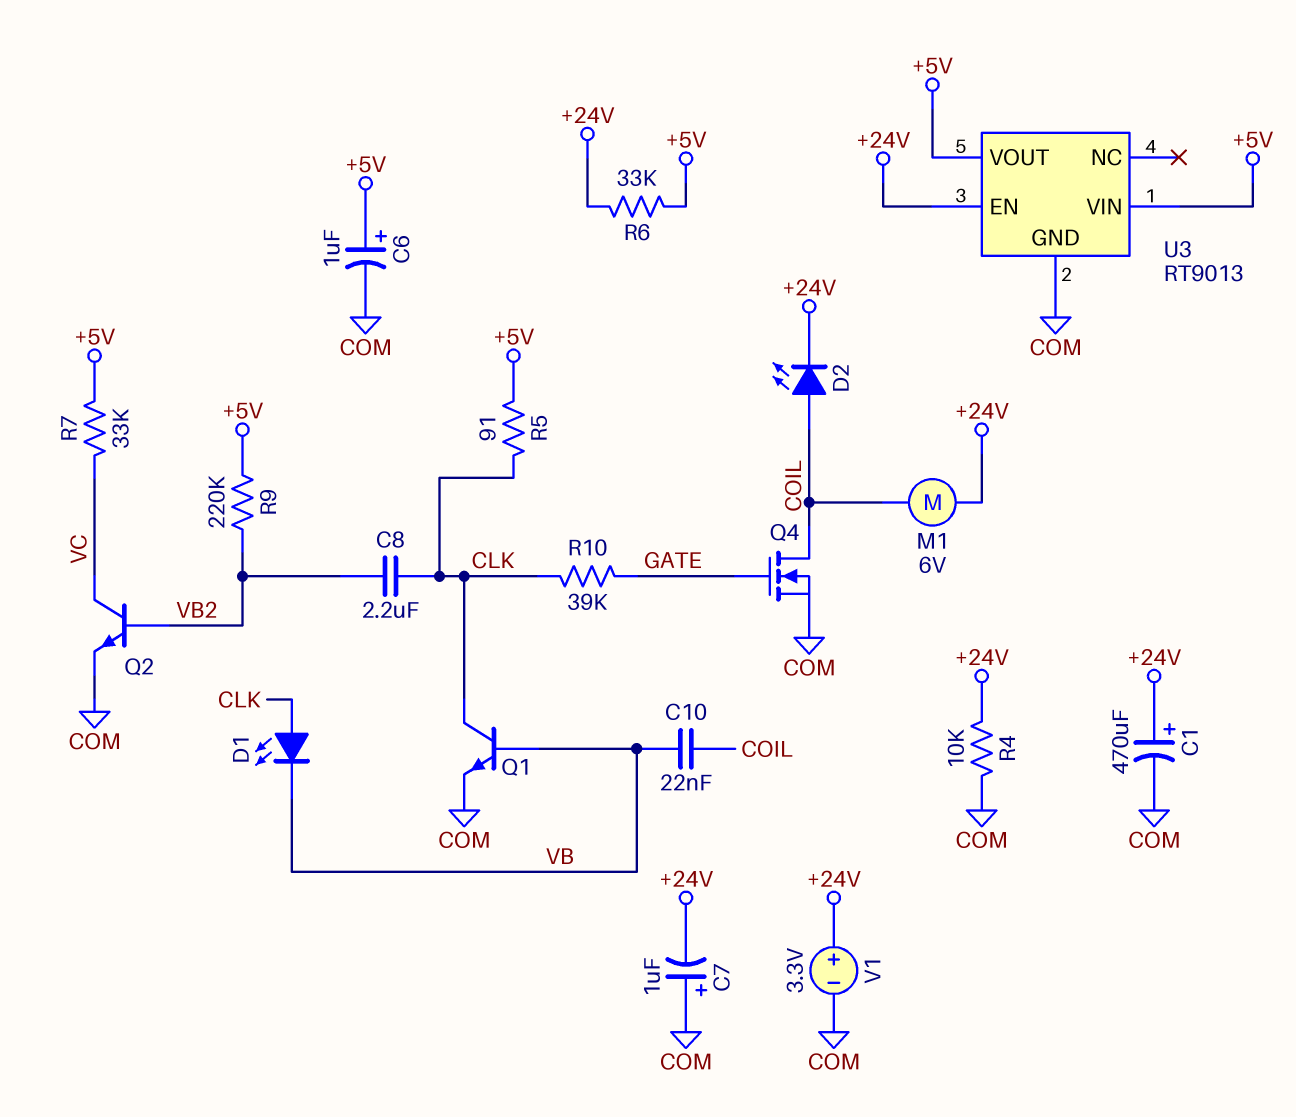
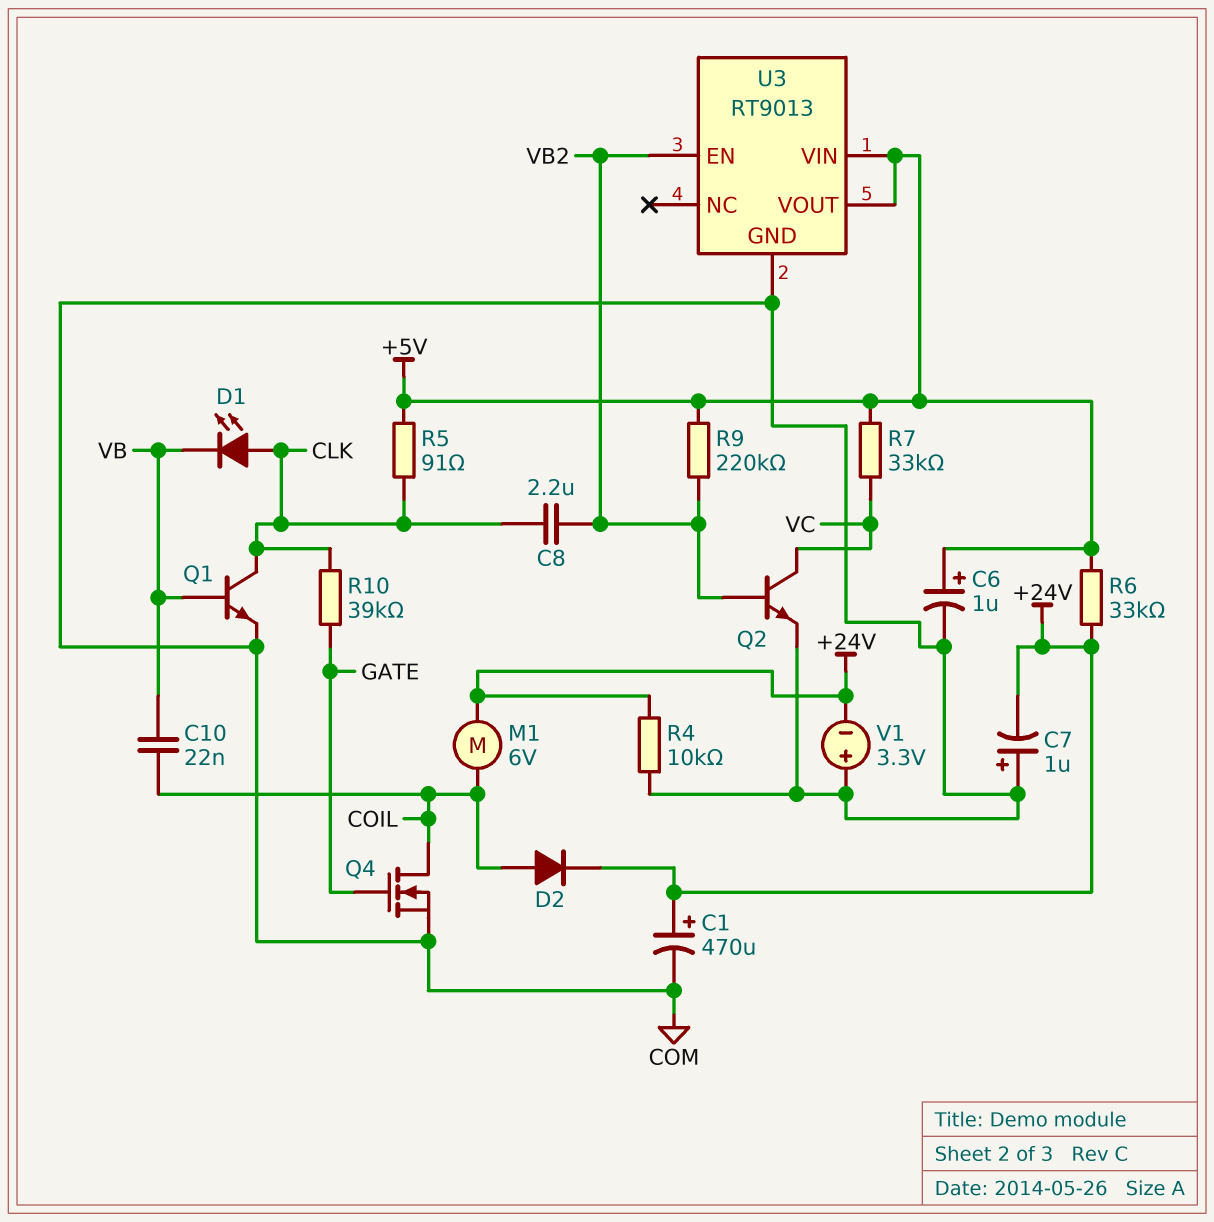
D2: LED (A COIL, K +24V) -> diode (A COIL, K +24V)
U3 pin EN: +24V -> VB2
V1: 3.3V (plus +24V, minus COM) -> 3.3V (plus COM, minus +24V)

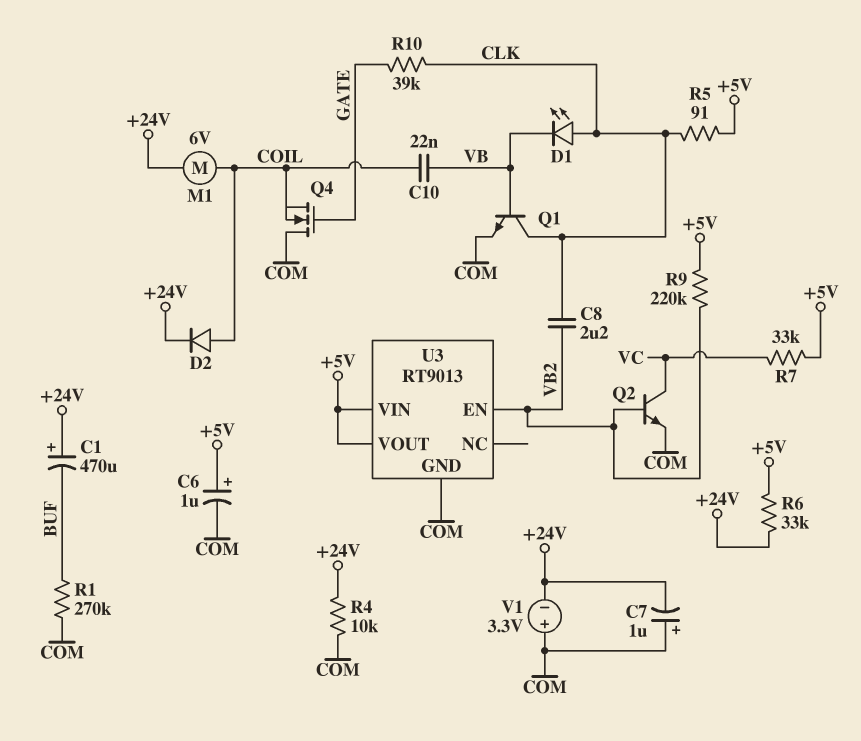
C1: 470uF (plus +24V, minus COM) -> 470uF (plus +24V, minus BUF)
Q4: NMOS (G GATE, D COIL, S COM) -> NMOS (G GATE, D COM, S COIL)
R1: none -> 270k (BUF, COM)

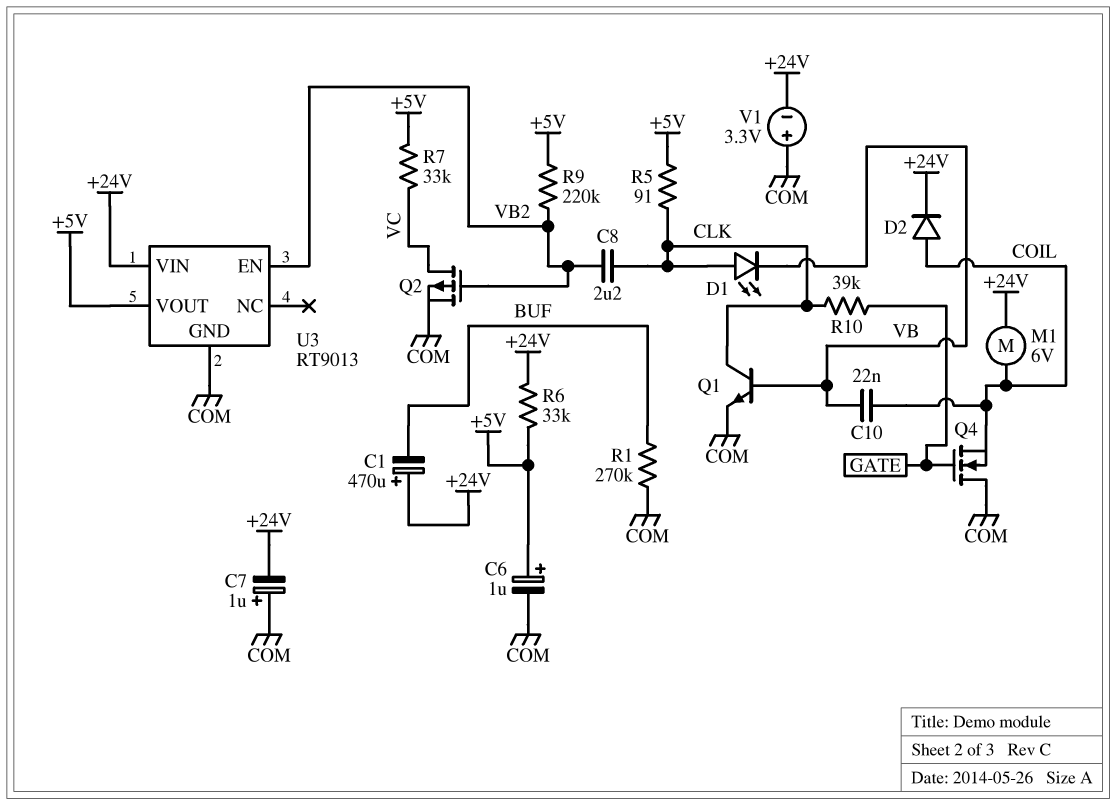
Q2: NPN (B VB2, C VC, E COM) -> PMOS (G VB2, D VC, S COM)
R4: 10k (+24V, COM) -> none
U3 pin VIN: +5V -> +24V

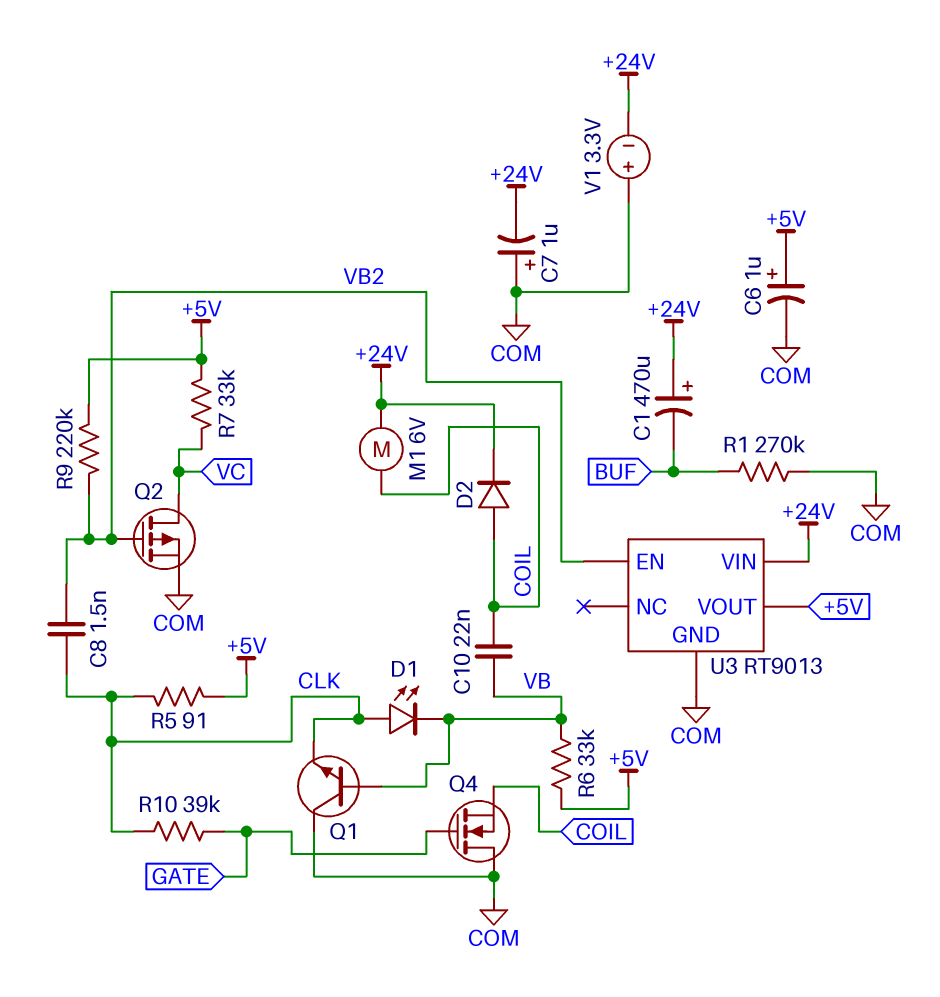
C8: 2.2uF (CLK, VB2) -> 1.5nF (CLK, VB2)
Q1: NPN (B VB, C CLK, E COM) -> NPN (B VB, C COM, E CLK)
R6: 33k (+5V, +24V) -> 33k (+5V, VB)

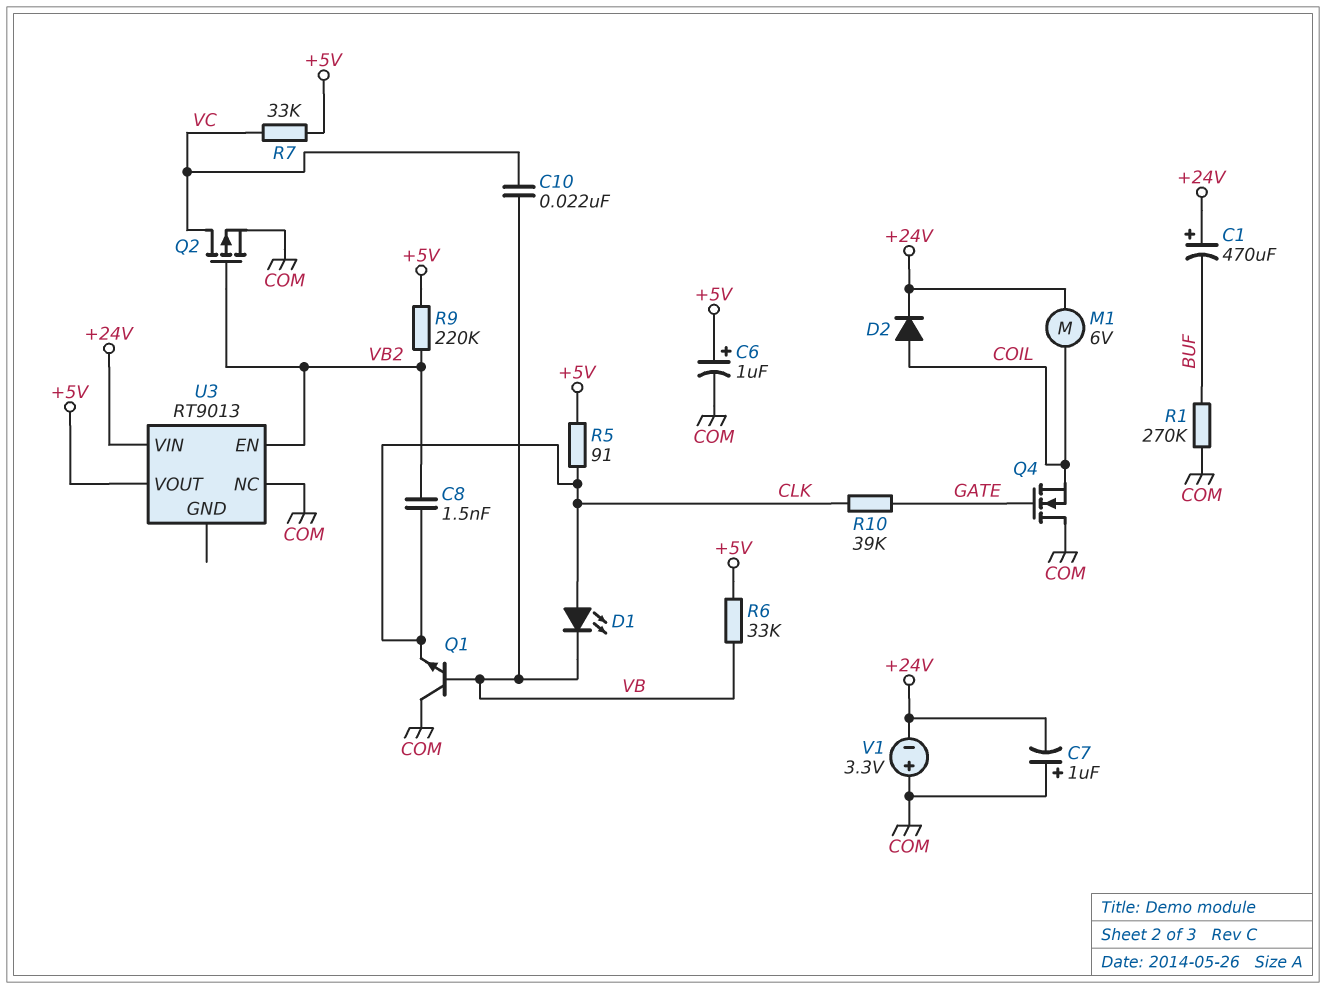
C10: 22nF (COIL, VB) -> 22nF (VB, VC)
U3 pin GND: COM -> none
U3 pin NC: none -> COM

